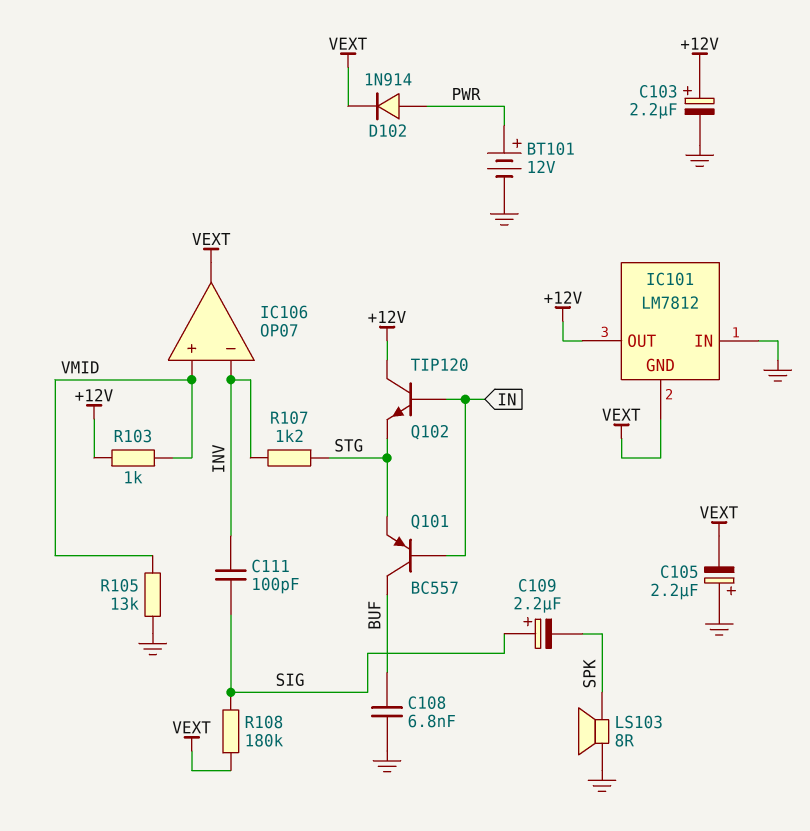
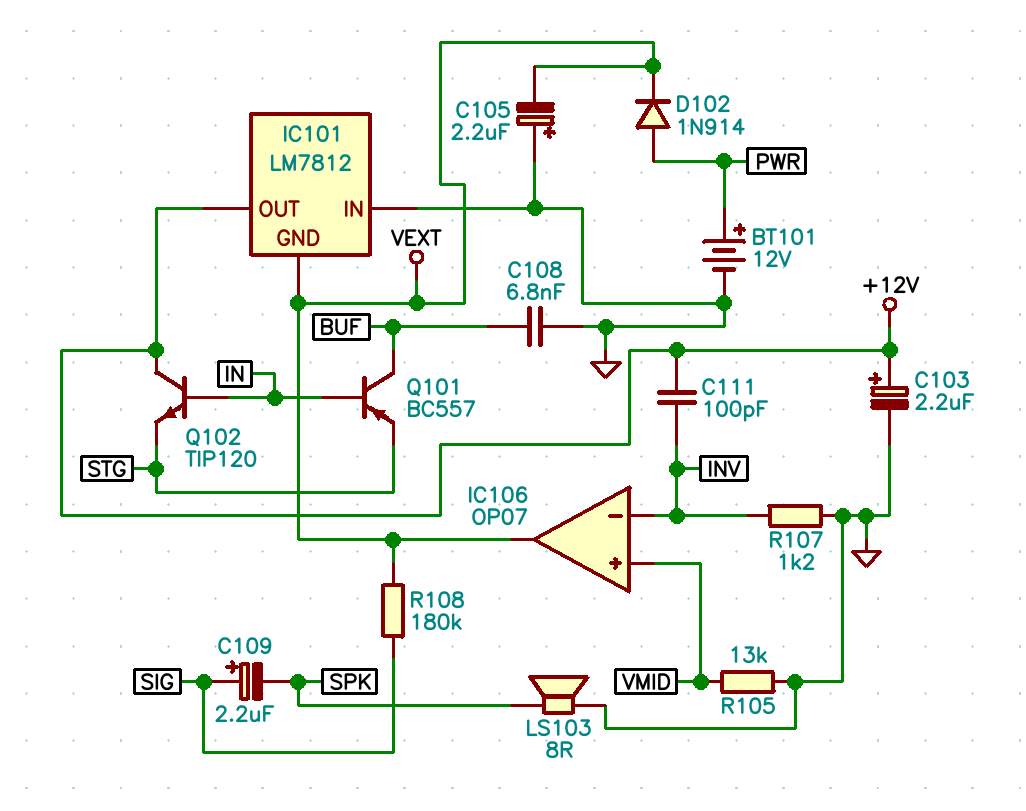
C111: 100pF (INV, SIG) -> 100pF (+12V, INV)
R103: 1k (+12V, VMID) -> none
R107: 1.2k (INV, STG) -> 1.2k (GND, INV)

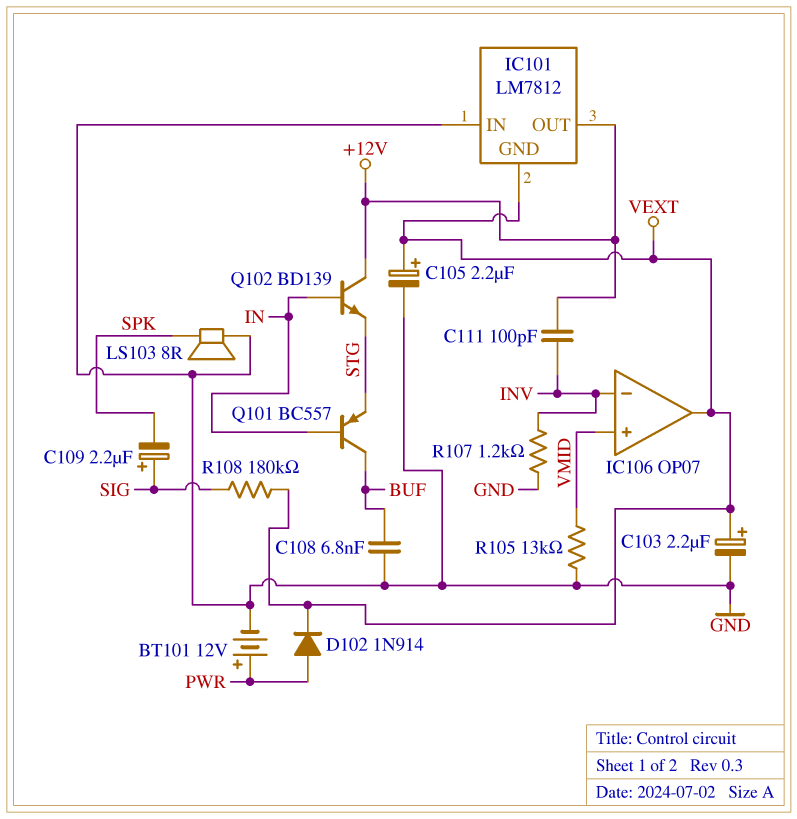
C103: 2.2uF (plus +12V, minus GND) -> 2.2uF (plus VEXT, minus GND)
C105: 2.2uF (plus GND, minus VEXT) -> 2.2uF (plus VEXT, minus GND)
Q102: NPN TIP120 (B IN, C +12V, E STG) -> NPN BD139 (B IN, C +12V, E STG)

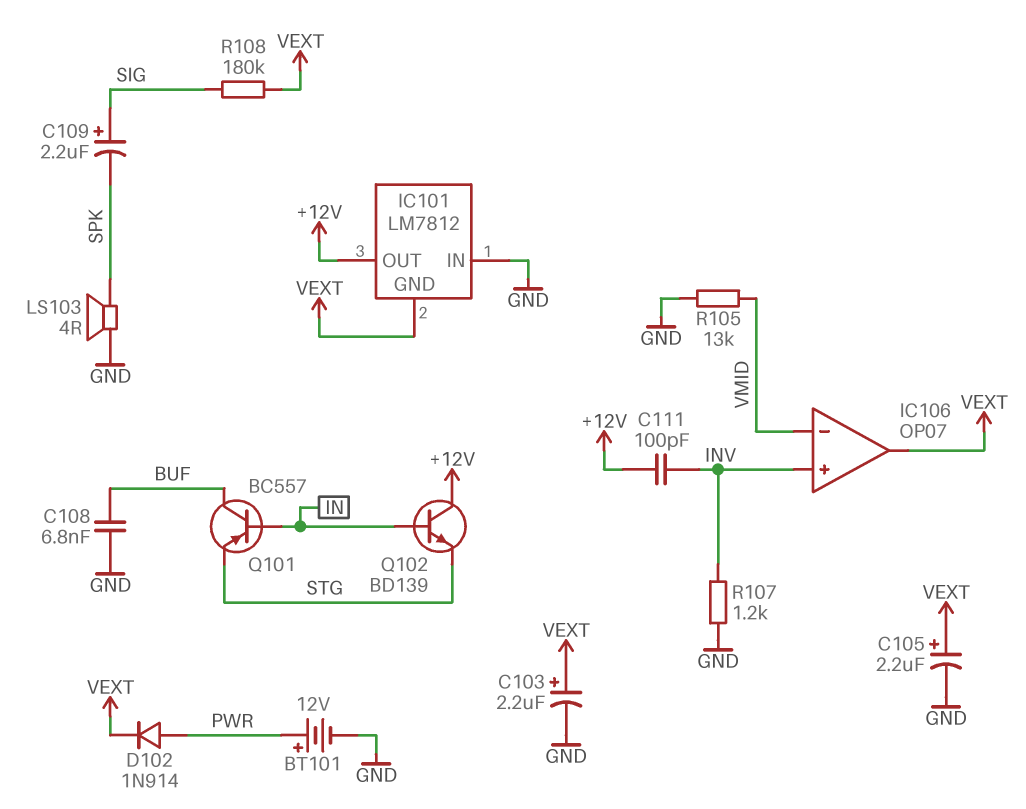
IC106 pin in+: VMID -> INV
IC106 pin in-: INV -> VMID
LS103: speaker 8R (GND, SPK) -> speaker 4R (GND, SPK)

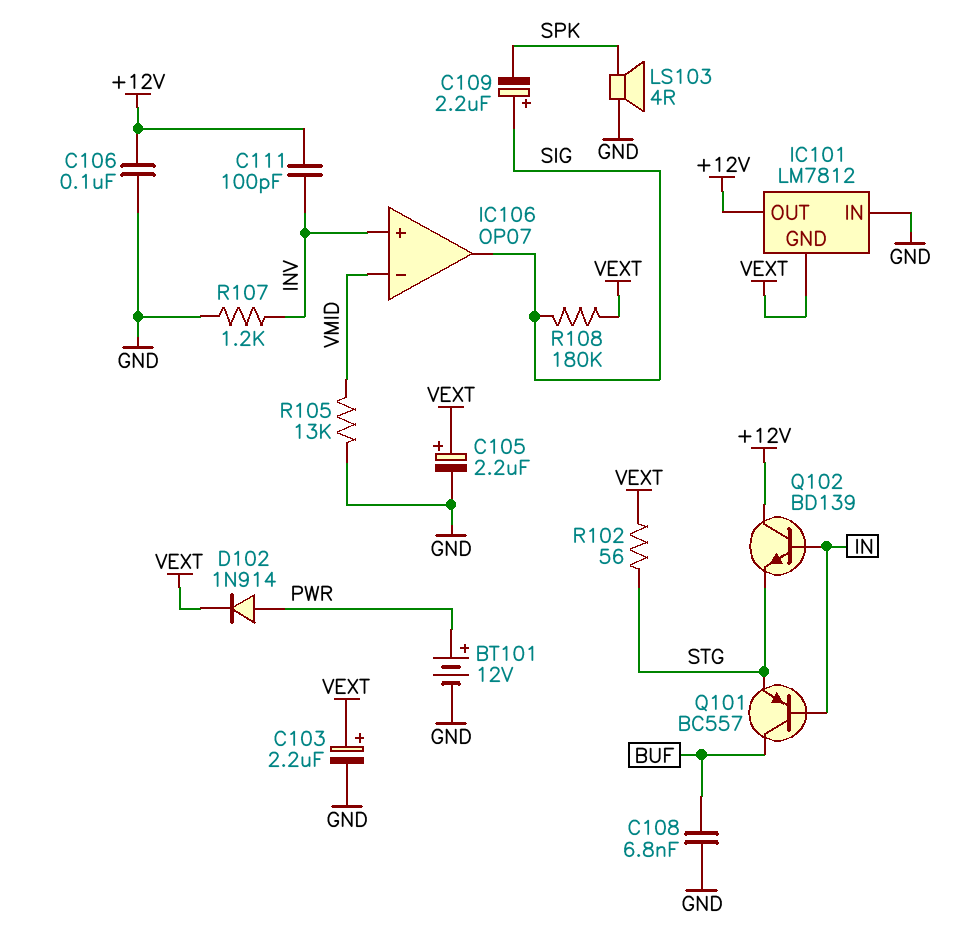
C106: none -> 100nF (+12V, GND)
IC106 pin out: VEXT -> SIG
R102: none -> 56 (STG, VEXT)

